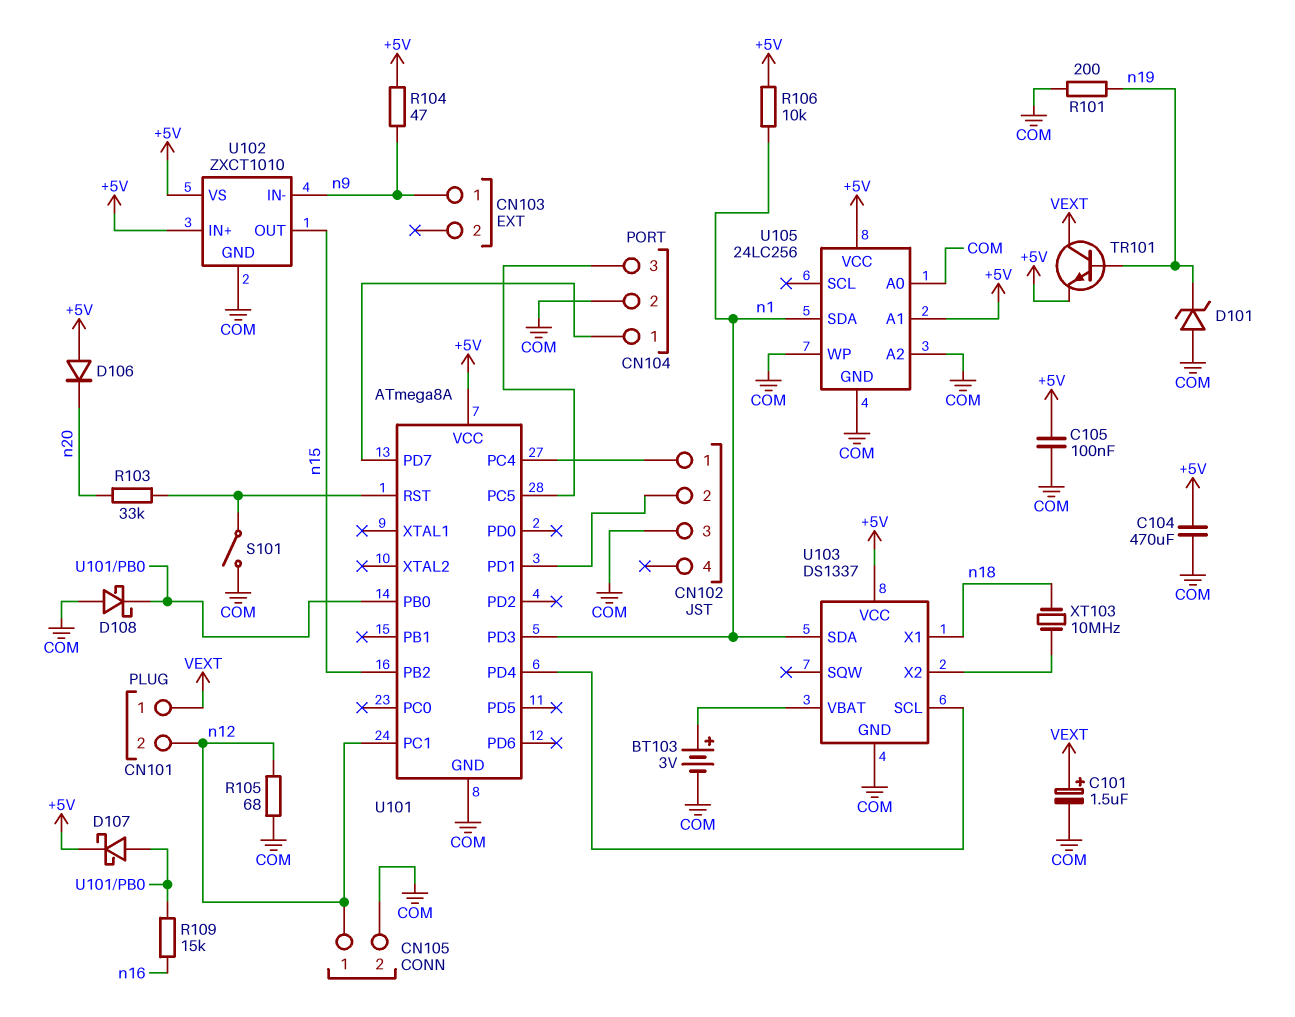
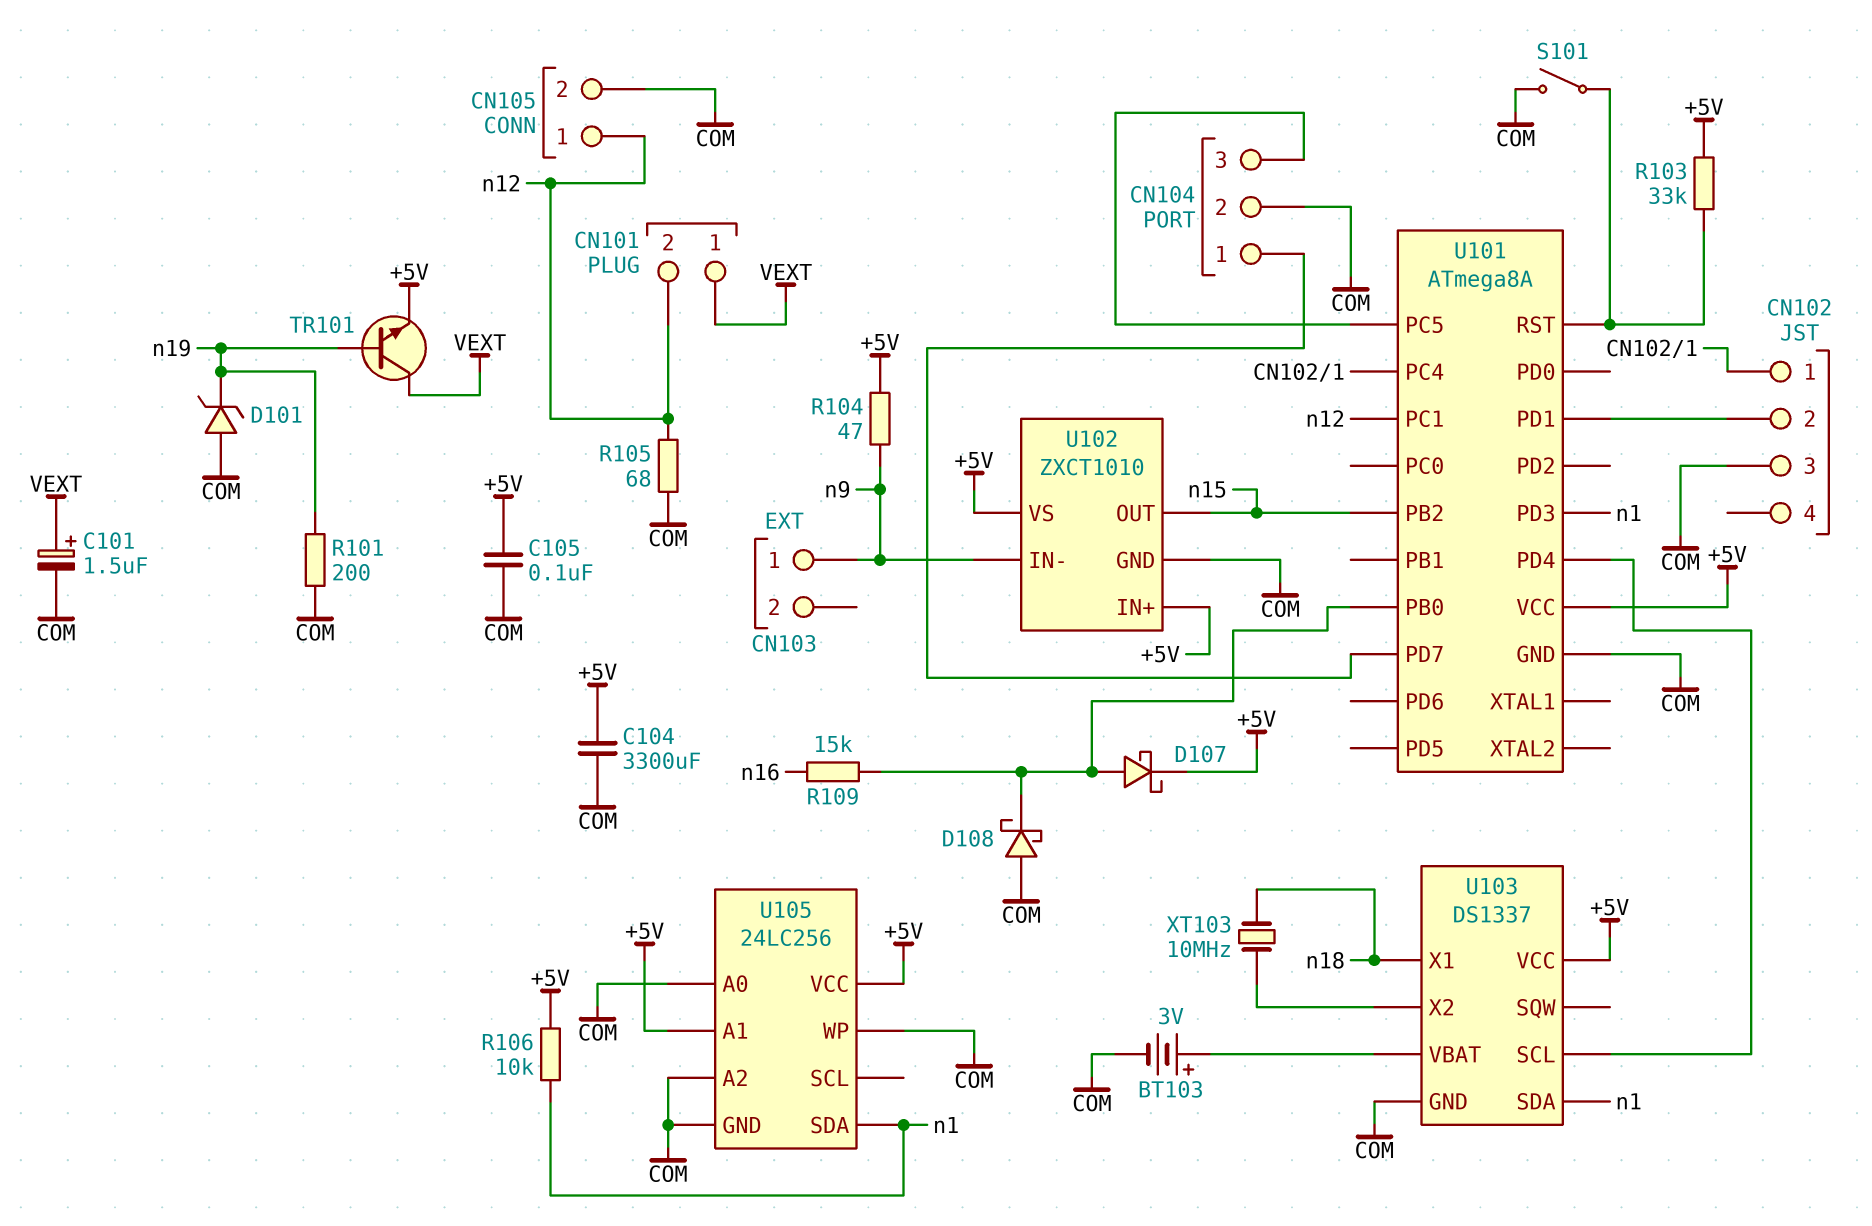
C104: 470uF (+5V, COM) -> 3300uF (+5V, COM)
D106: diode (A +5V, K n20) -> none
R103: 33k (U101/RST, n20) -> 33k (+5V, U101/RST)

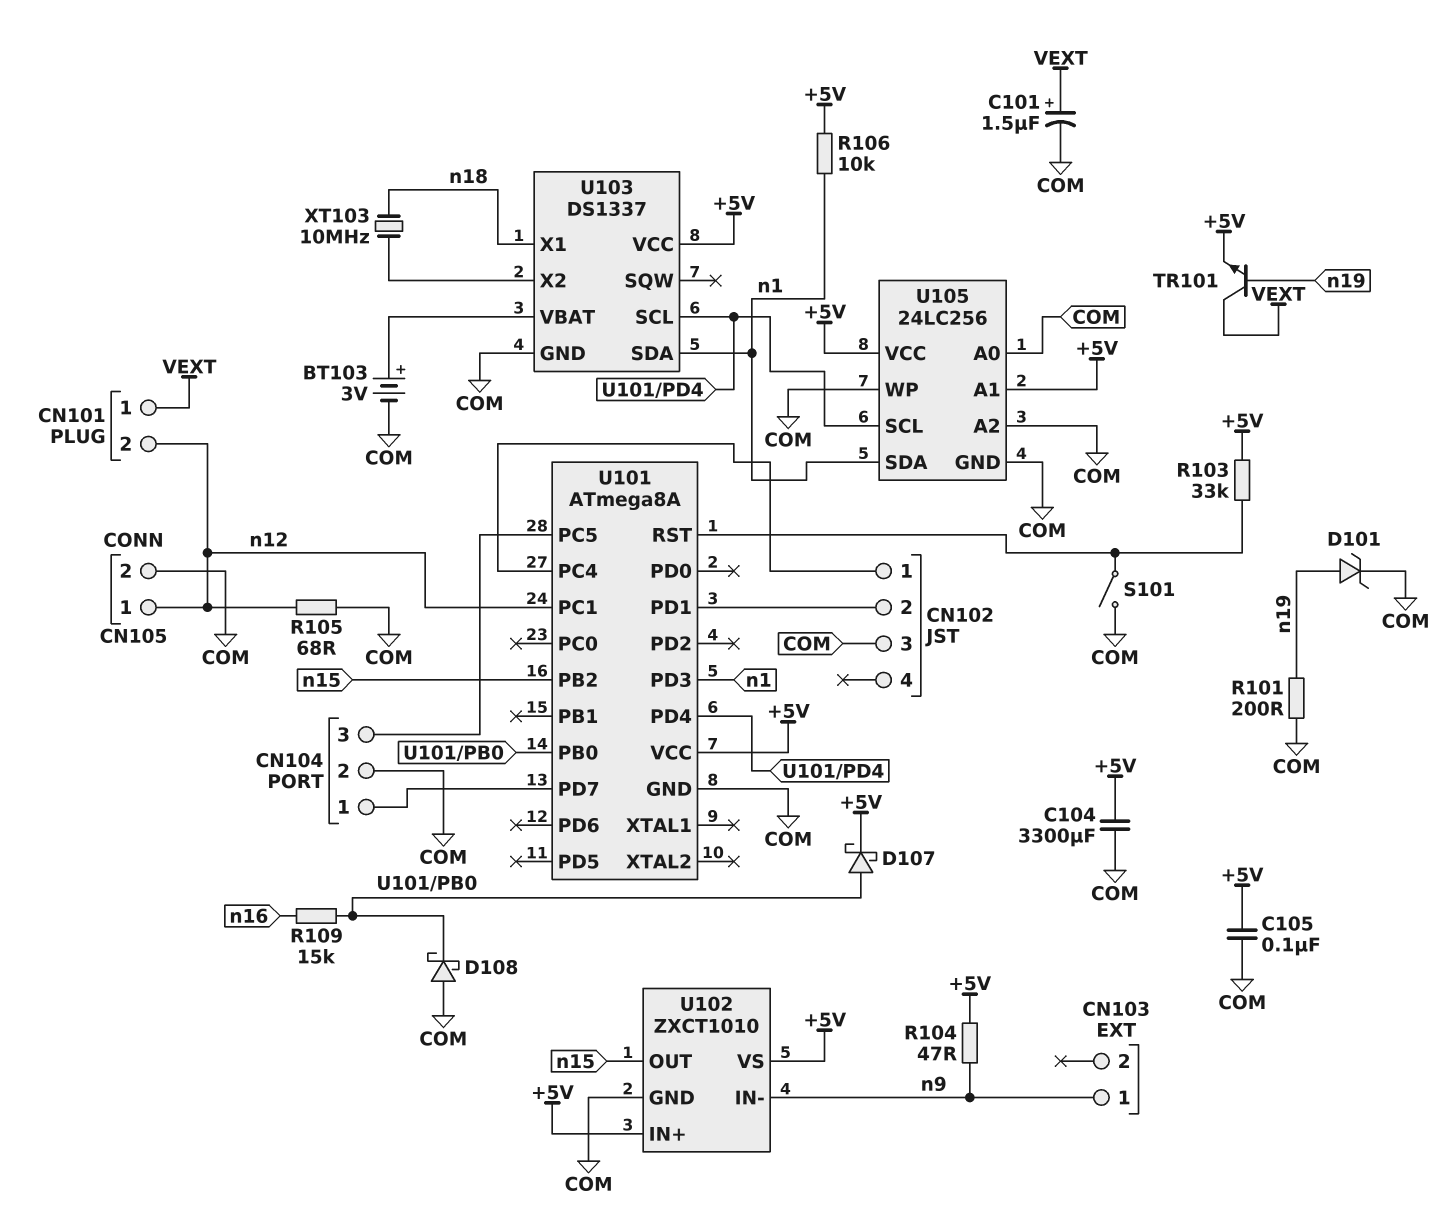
D101: zener (A COM, K n19) -> zener (A n19, K COM)
U105 pin SCL: none -> U101/PD4

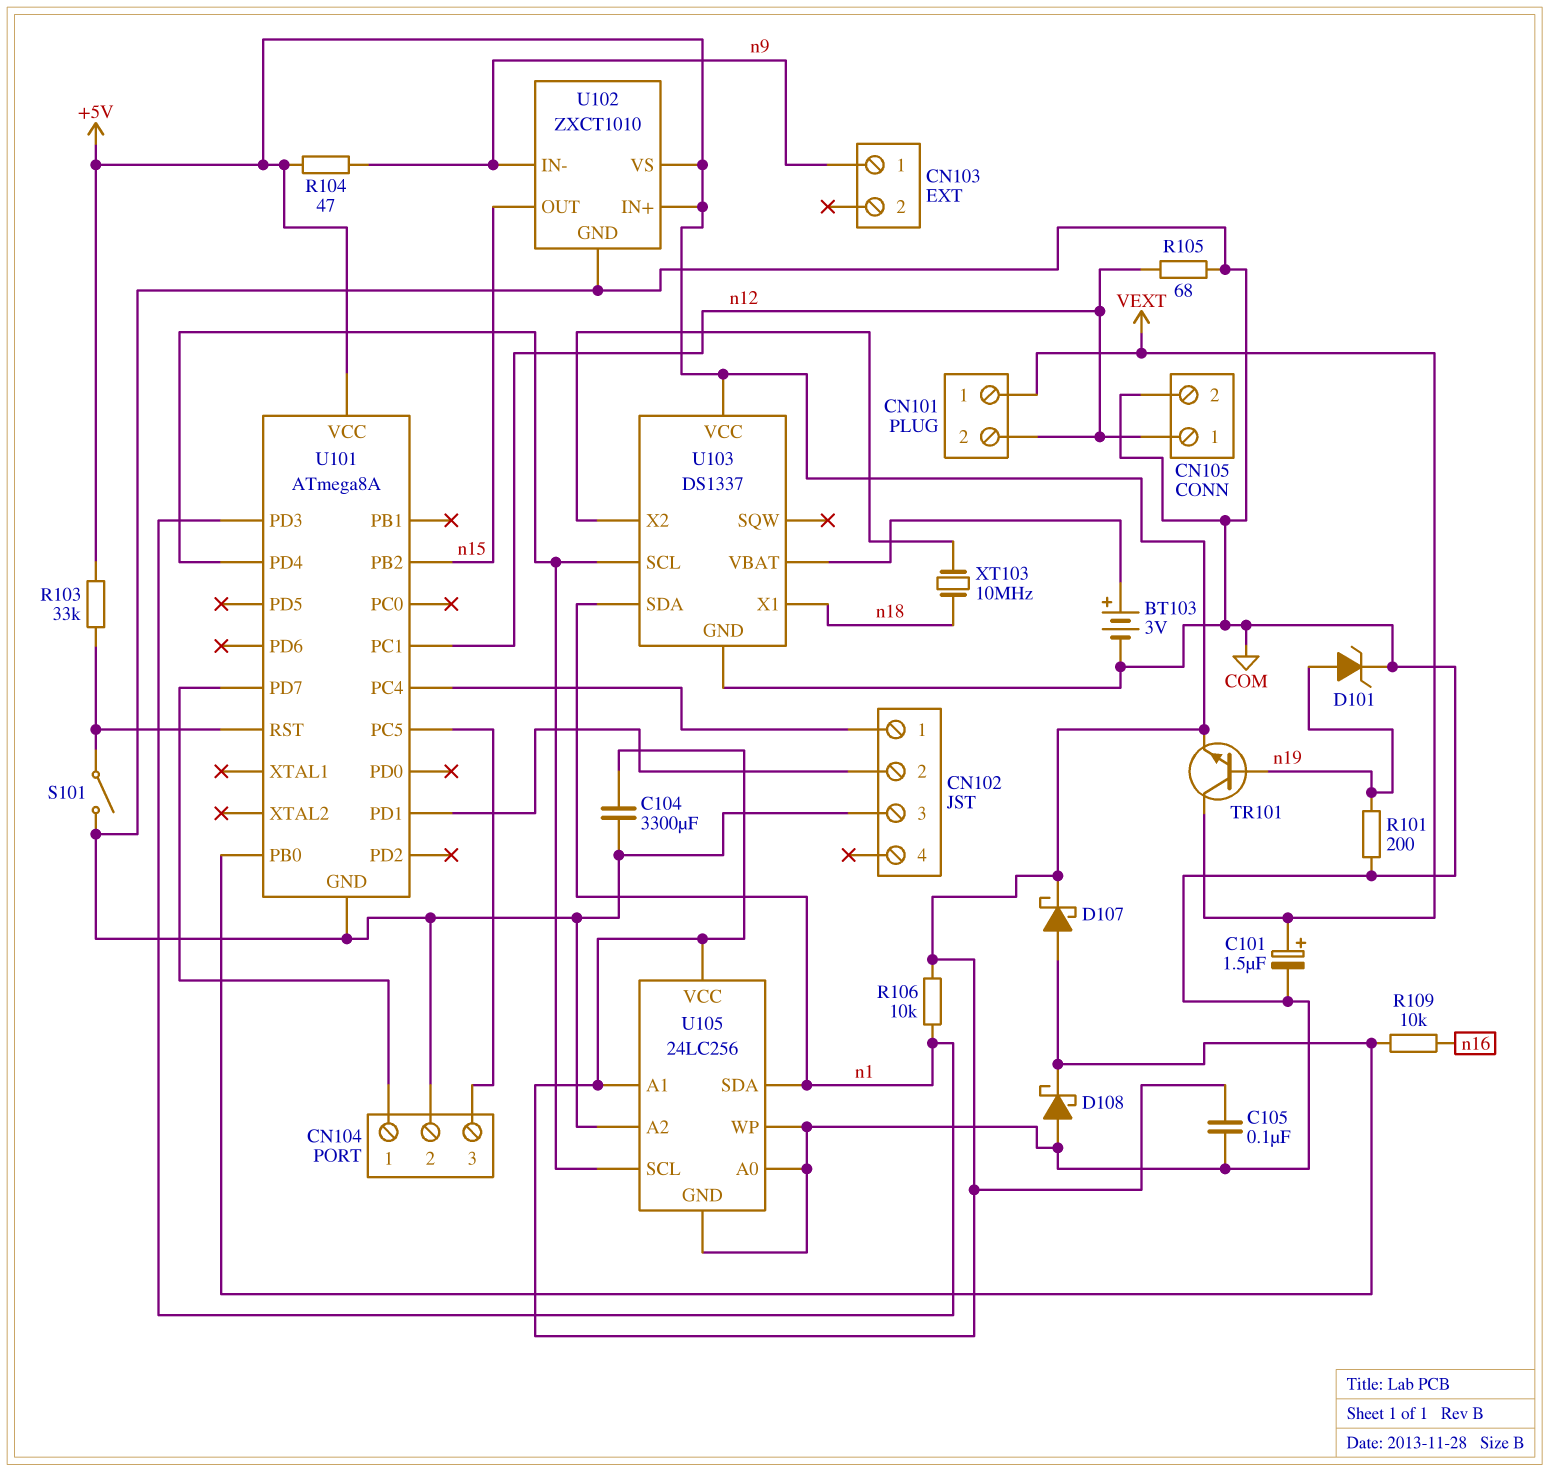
R109: 15k (U101/PB0, n16) -> 10k (U101/PB0, n16)

